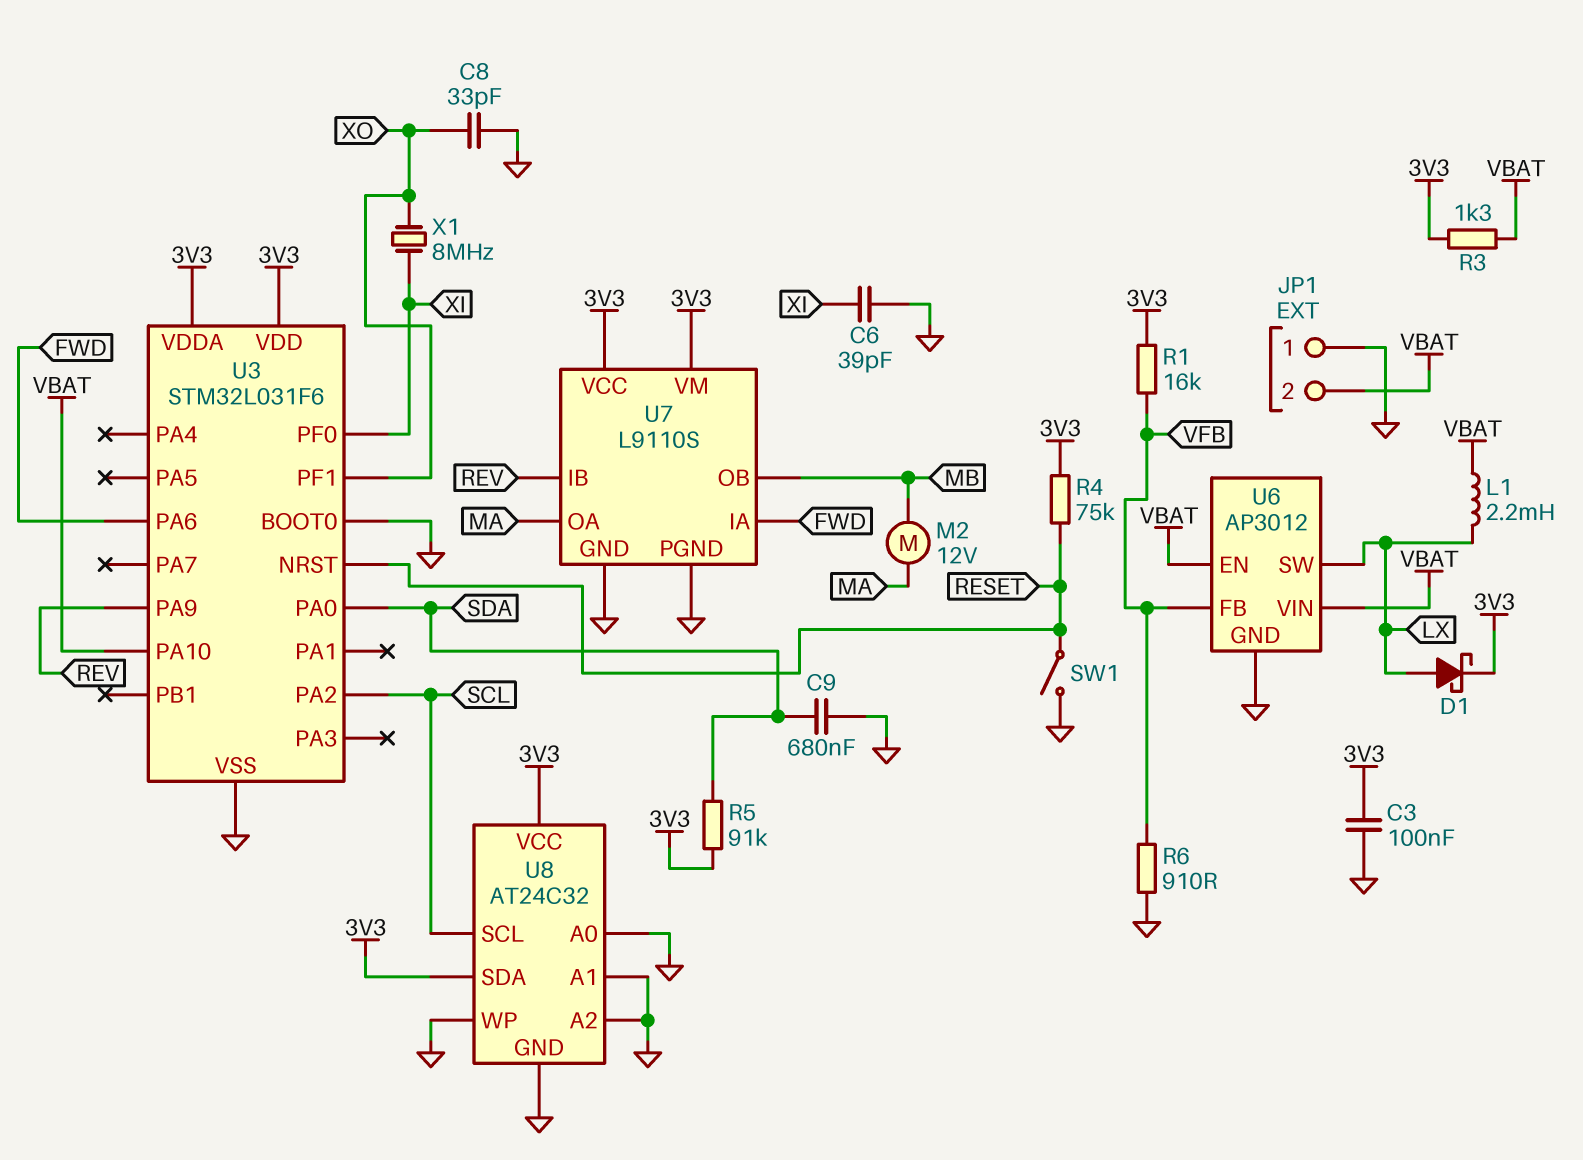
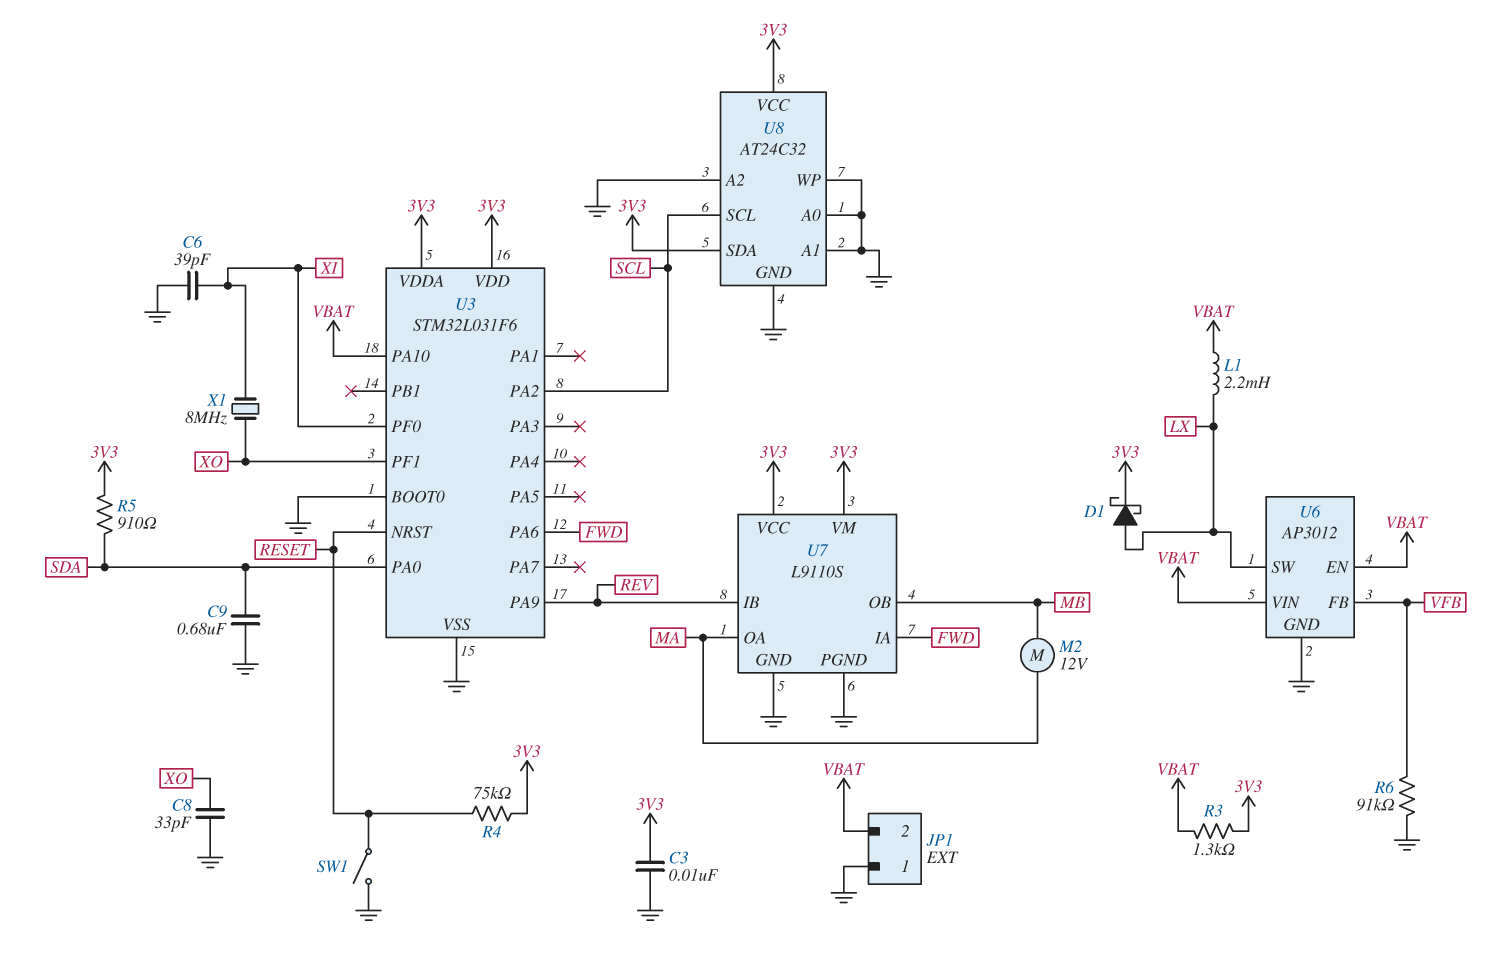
C3: 100nF (3V3, GND) -> 10nF (3V3, GND)
R1: 16k (3V3, VFB) -> none
R5: 91k (3V3, SDA) -> 910 (3V3, SDA)
R6: 910 (GND, VFB) -> 91k (GND, VFB)

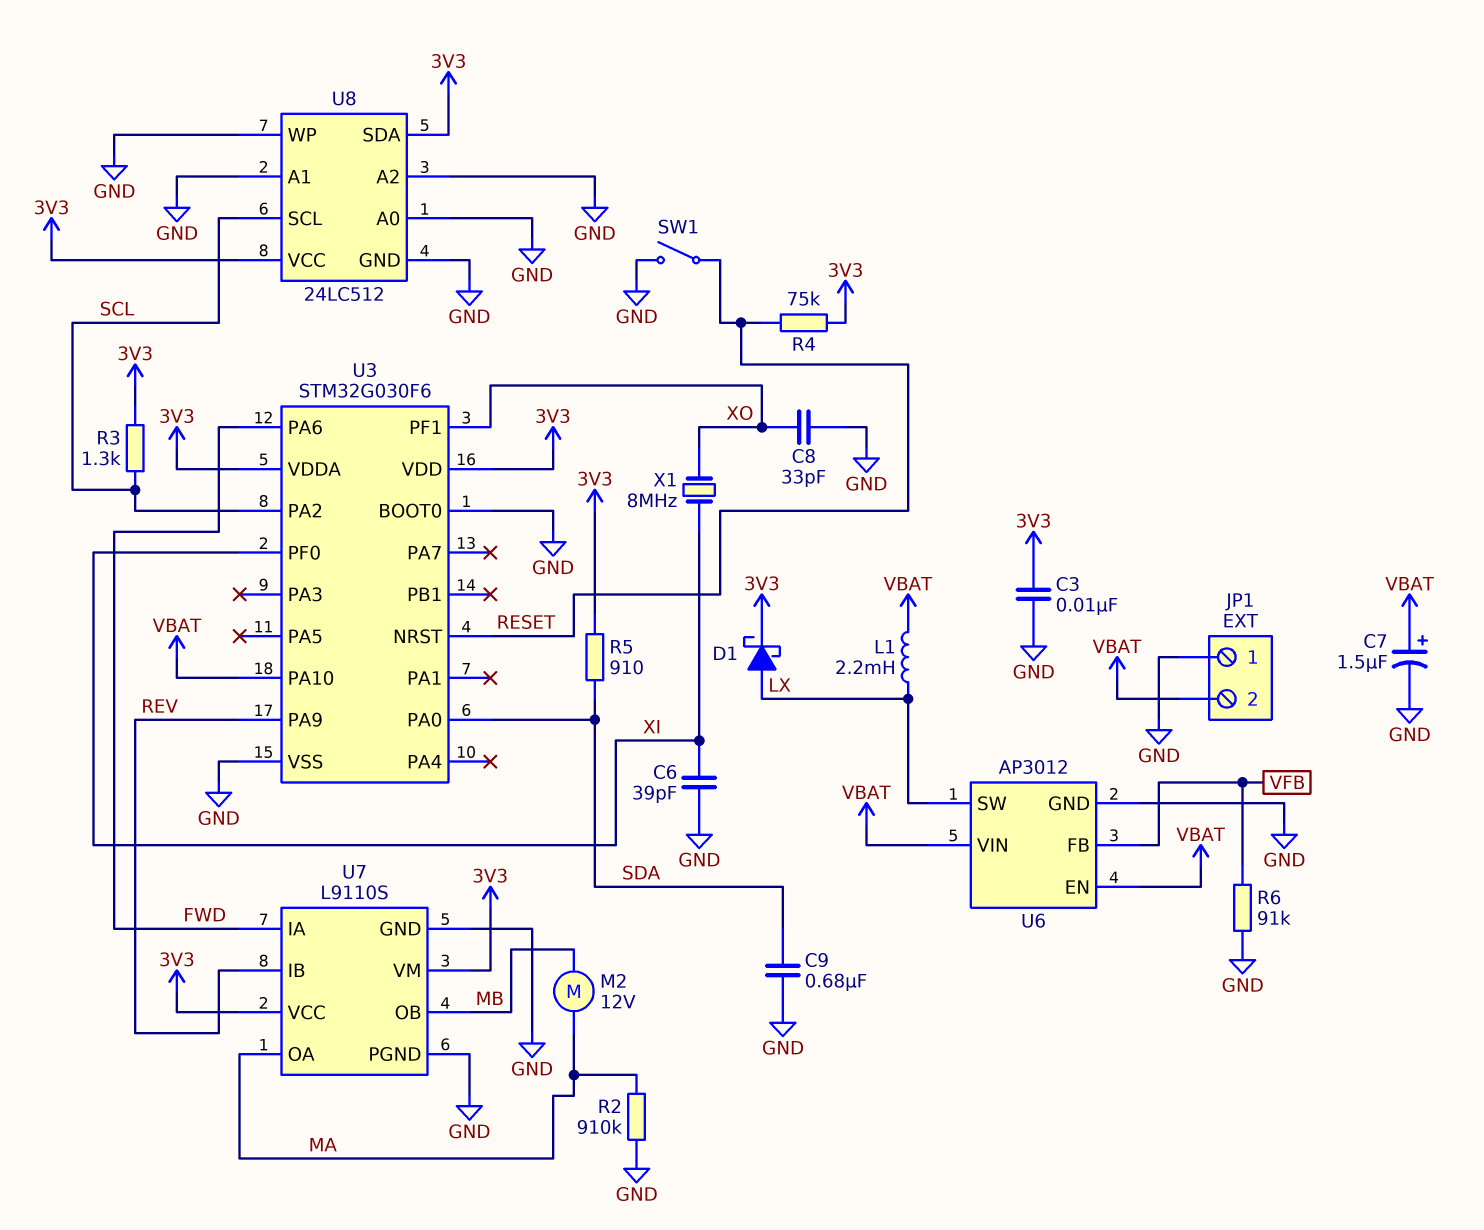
C7: none -> 1.5uF (plus VBAT, minus GND)
R2: none -> 910k (GND, MA)
R3: 1.3k (3V3, VBAT) -> 1.3k (3V3, SCL)
U3: STM32L031F6 -> STM32G030F6
U8: AT24C32 -> 24LC512

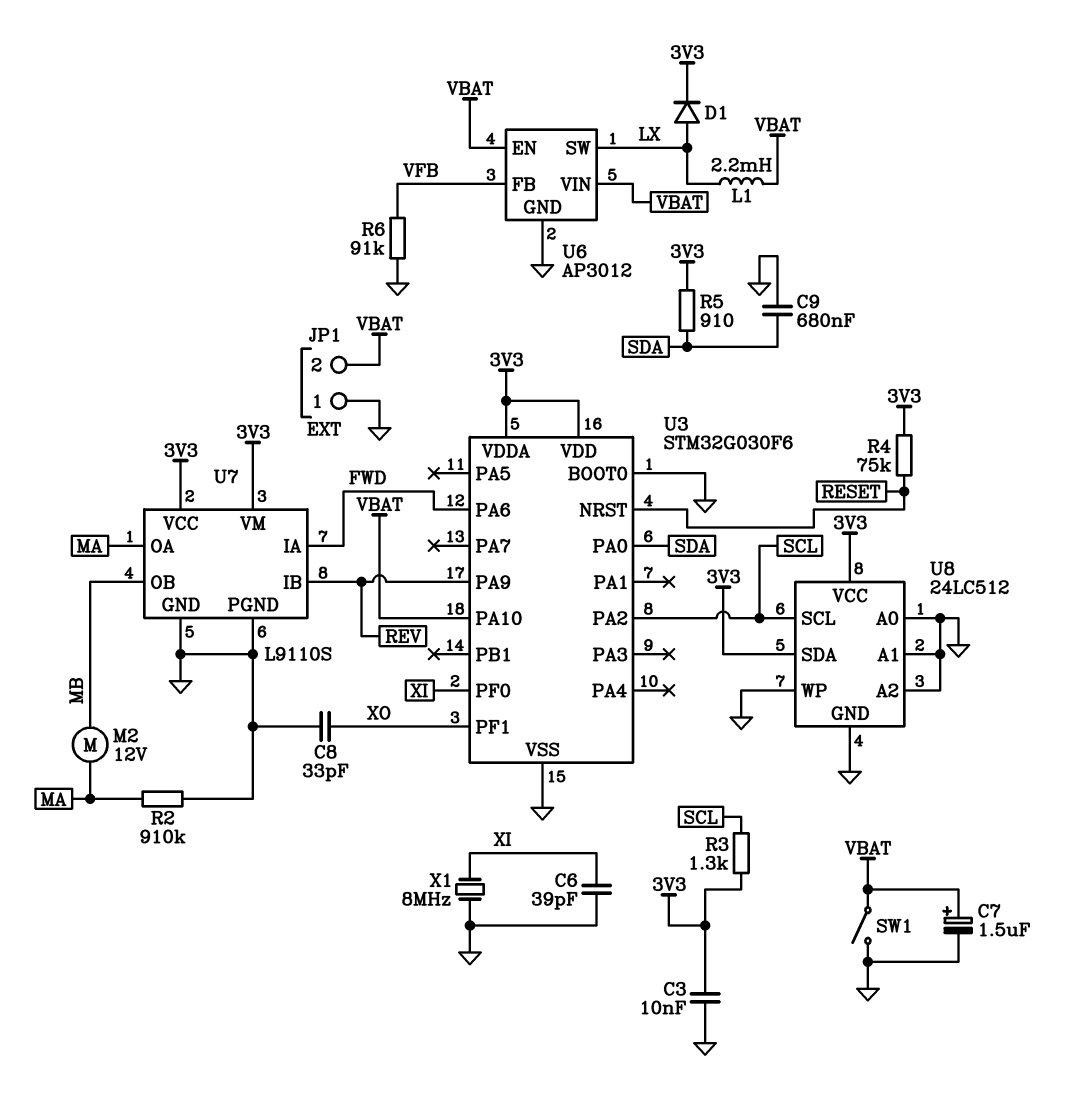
D1: schottky (A LX, K 3V3) -> diode (A LX, K 3V3)
SW1: switch (GND, RESET) -> switch (GND, VBAT)
X1: 8MHz (XI, XO) -> 8MHz (GND, XI)

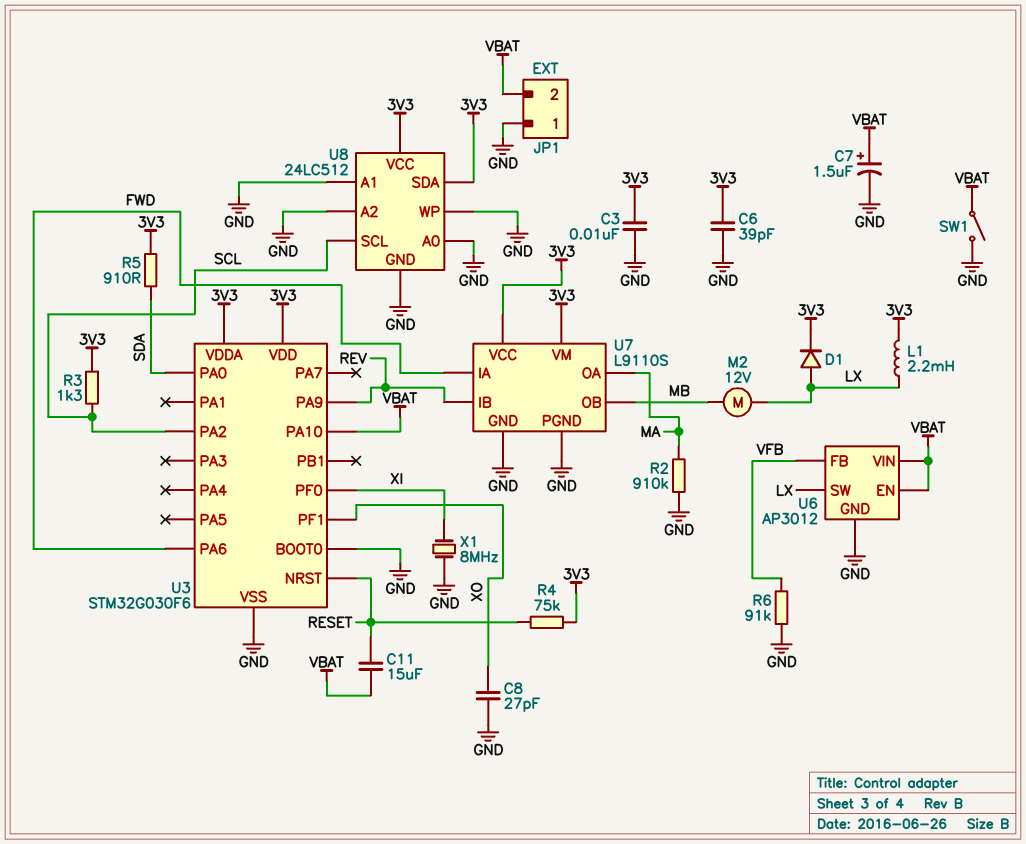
C6: 39pF (GND, XI) -> 39pF (3V3, GND)
C8: 33pF (GND, XO) -> 27pF (GND, XO)
C9: 680nF (GND, SDA) -> none
C11: none -> 15uF (RESET, VBAT)
L1: 2.2mH (LX, VBAT) -> 2.2mH (3V3, LX)
M2: motor 12V (MA, MB) -> motor 12V (LX, MB)

